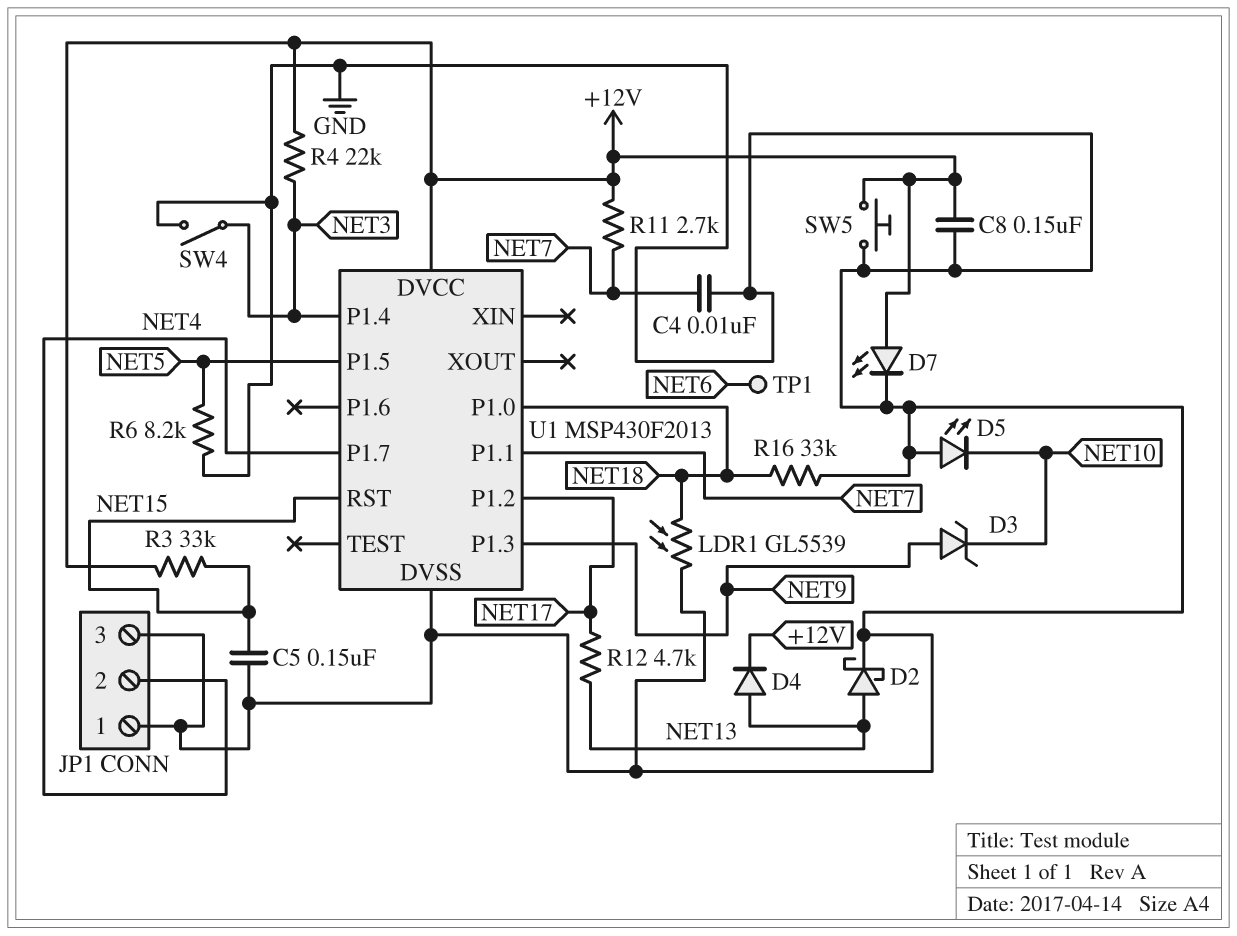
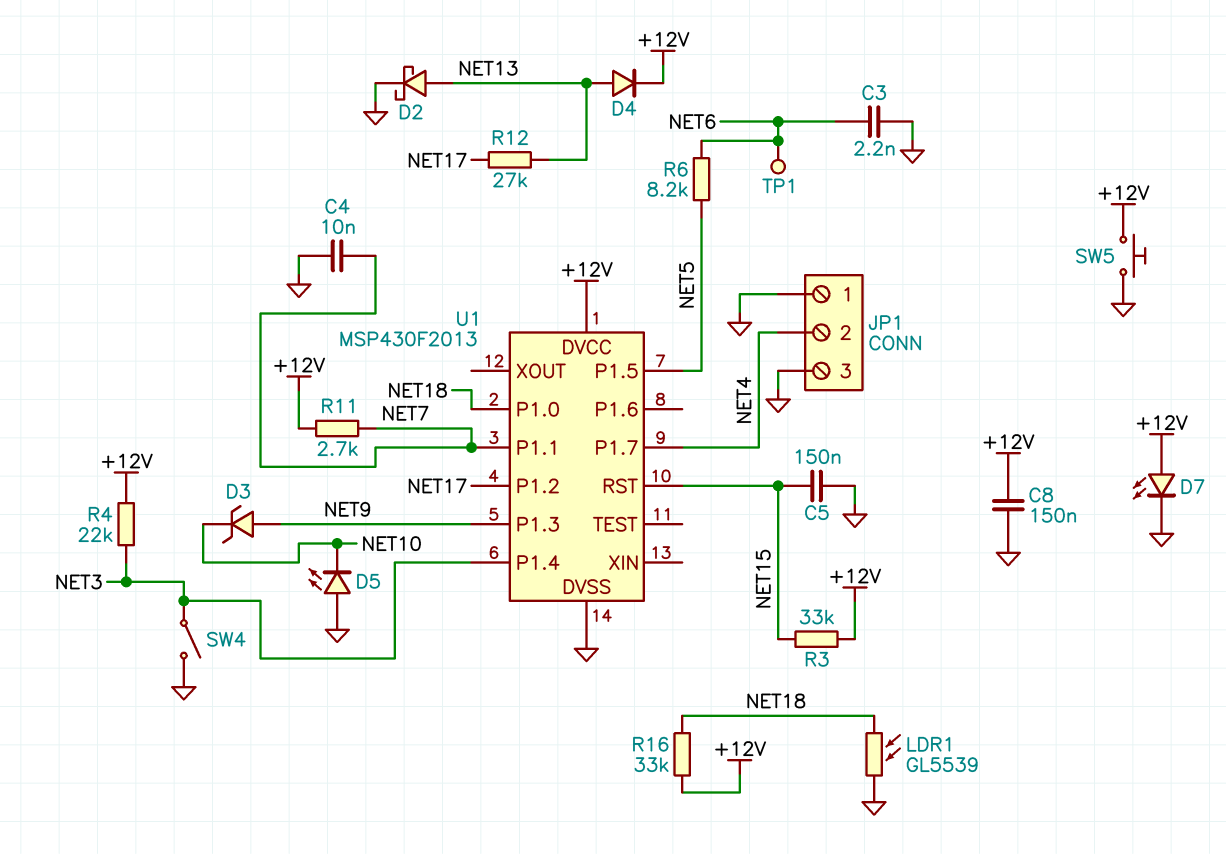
C3: none -> 2.2nF (GND, NET6)
R6: 8.2k (GND, NET5) -> 8.2k (NET5, NET6)
R12: 4.7k (NET13, NET17) -> 27k (NET13, NET17)
R16: 33k (GND, NET18) -> 33k (+12V, NET18)

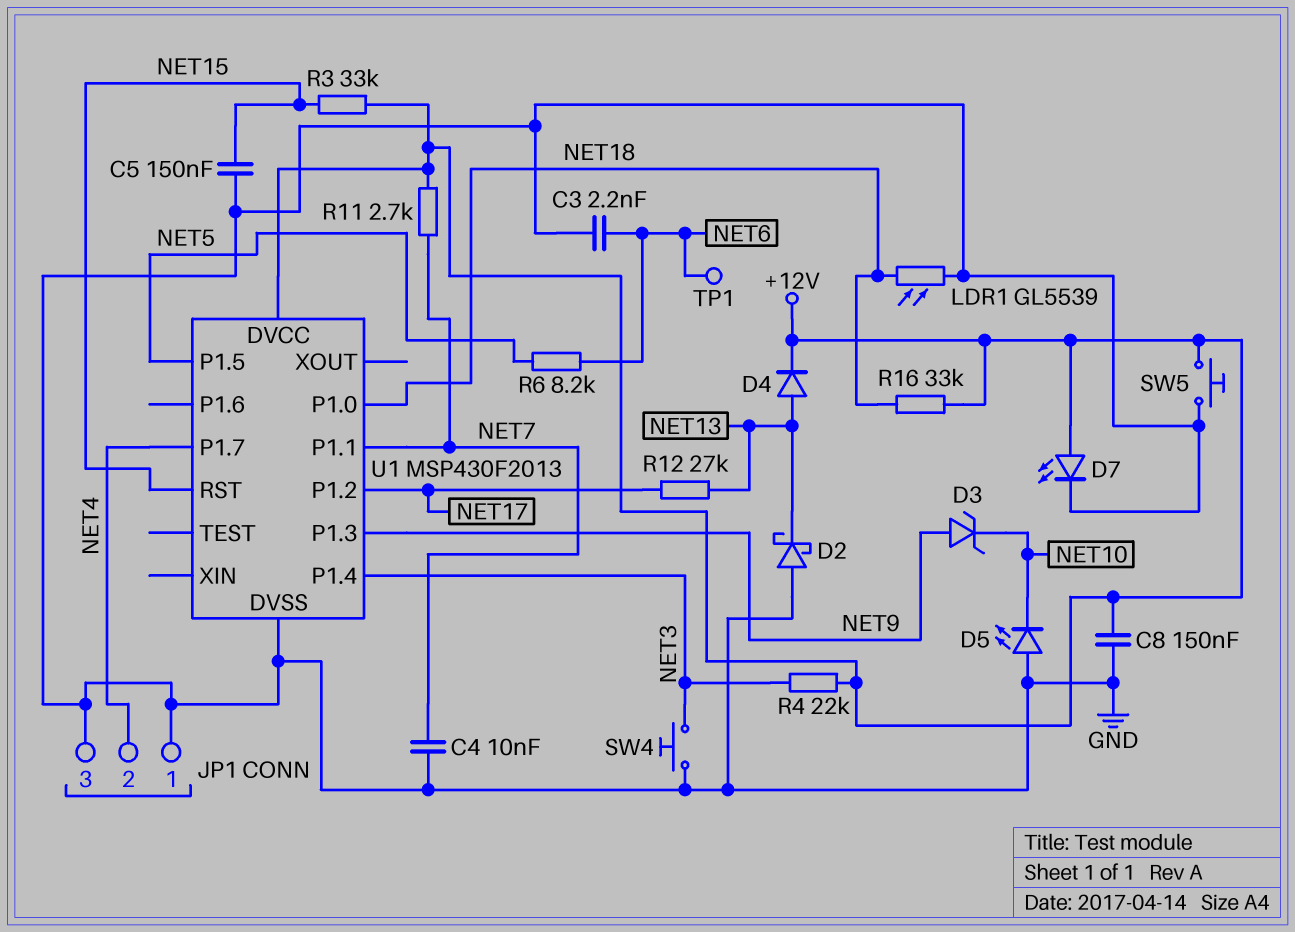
D2: schottky (A NET13, K GND) -> schottky (A GND, K NET13)
SW4: switch (GND, NET3) -> button (GND, NET3)

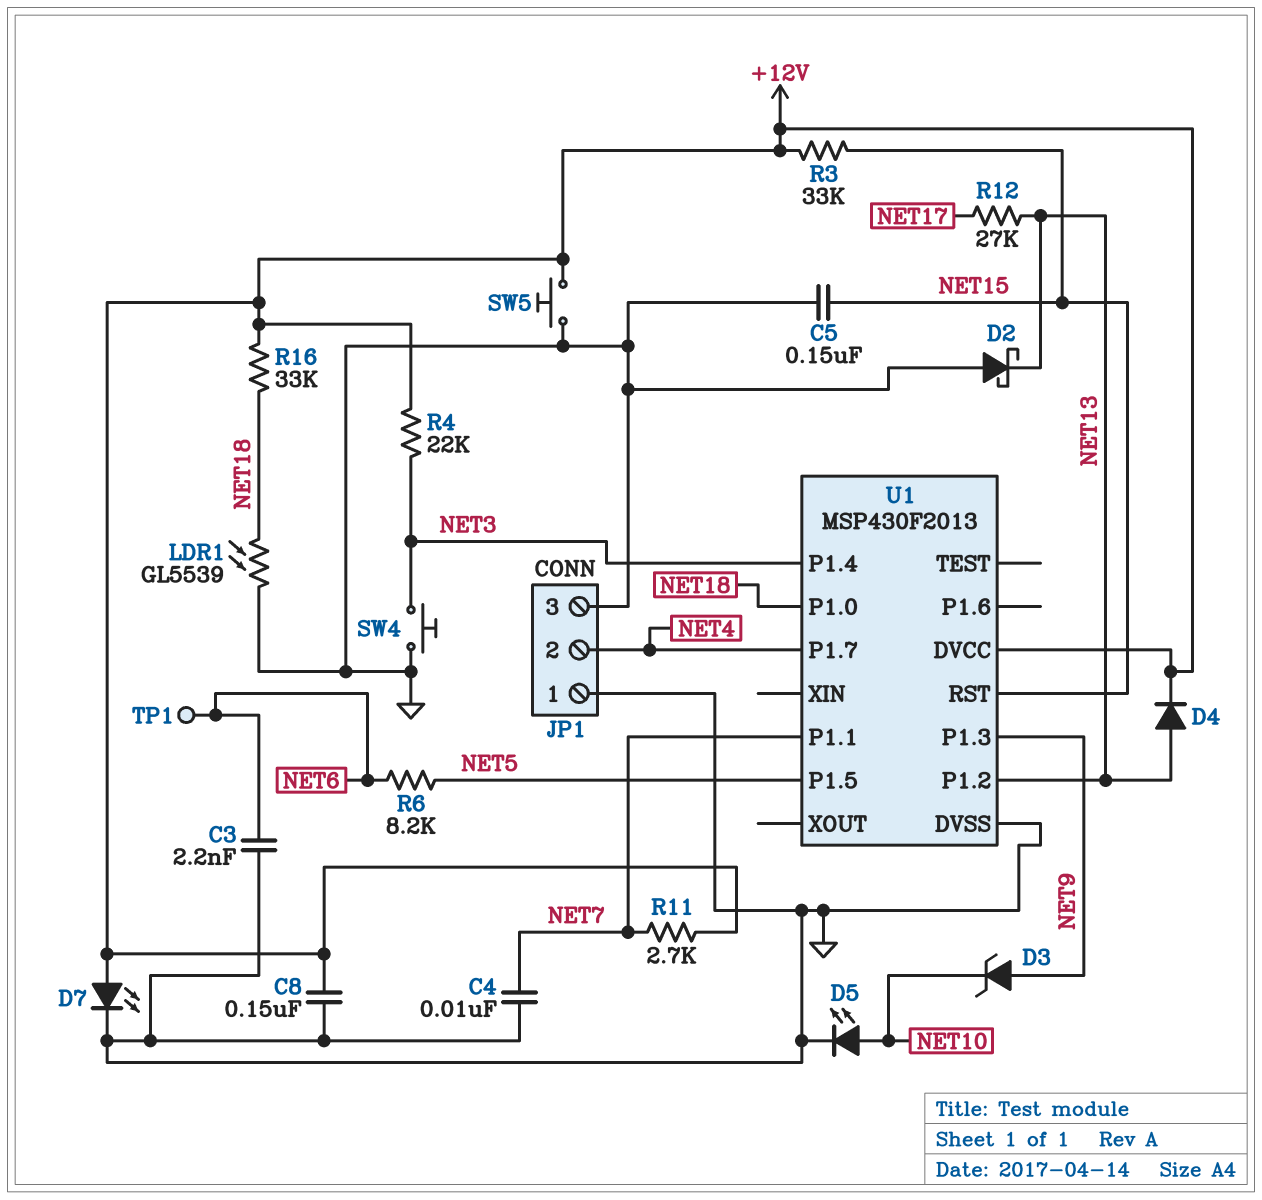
D5: LED (A GND, K NET10) -> LED (A NET10, K GND)
U1 pin P1.2: NET17 -> NET13

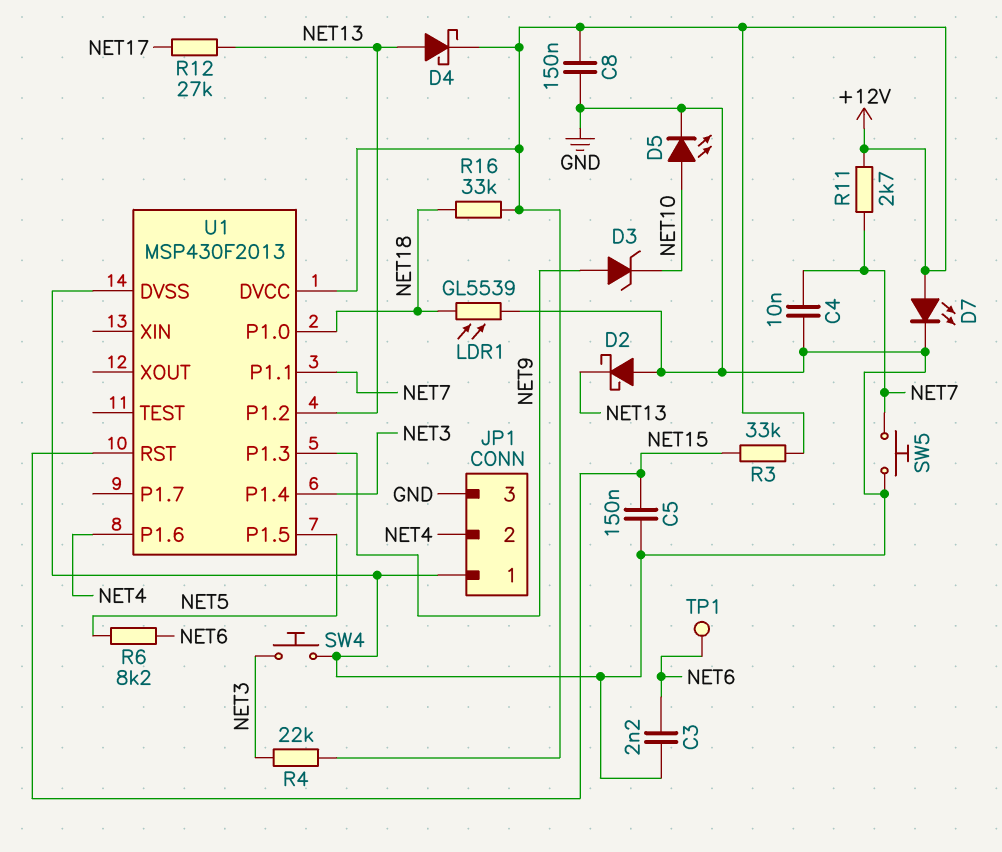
D4: diode (A NET13, K +12V) -> schottky (A NET13, K +12V)
SW5: button (+12V, GND) -> button (GND, NET7)
U1 pin P1.6: none -> NET4
U1 pin P1.7: NET4 -> none

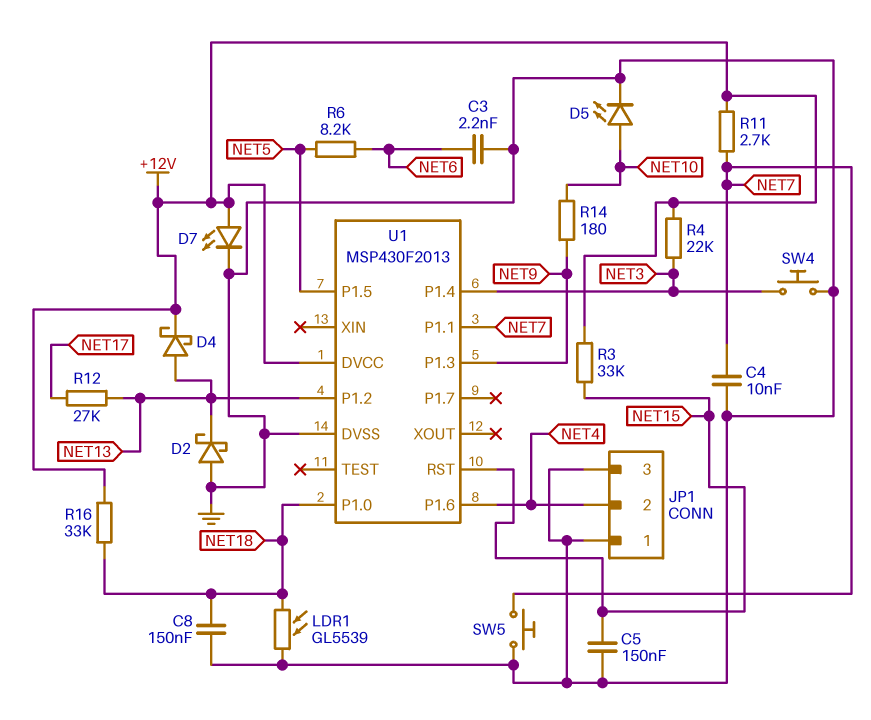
C8: 150nF (+12V, GND) -> 150nF (GND, NET18)
D3: zener (A NET9, K NET10) -> none
R14: none -> 180 (NET9, NET10)
TP1: test point (NET6) -> none

